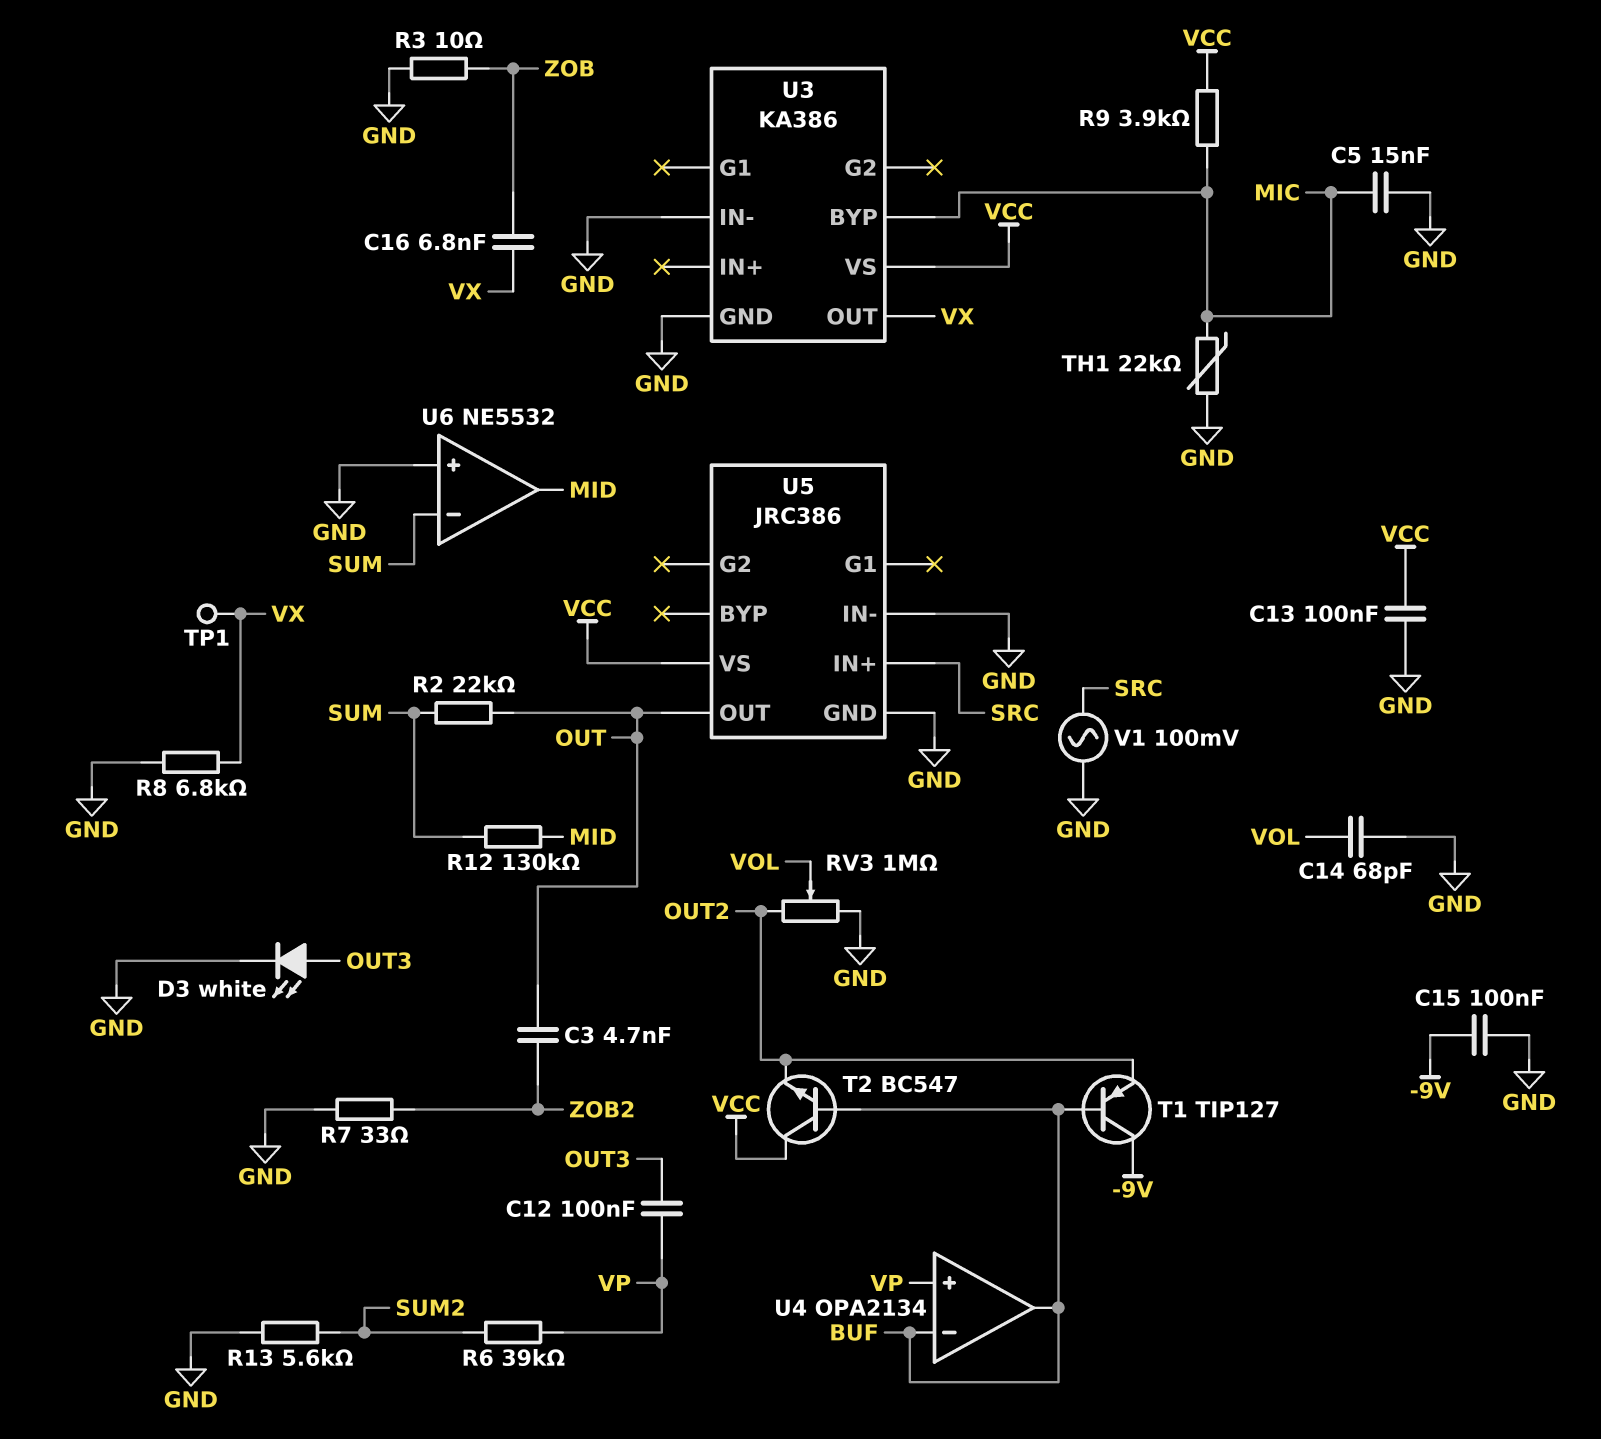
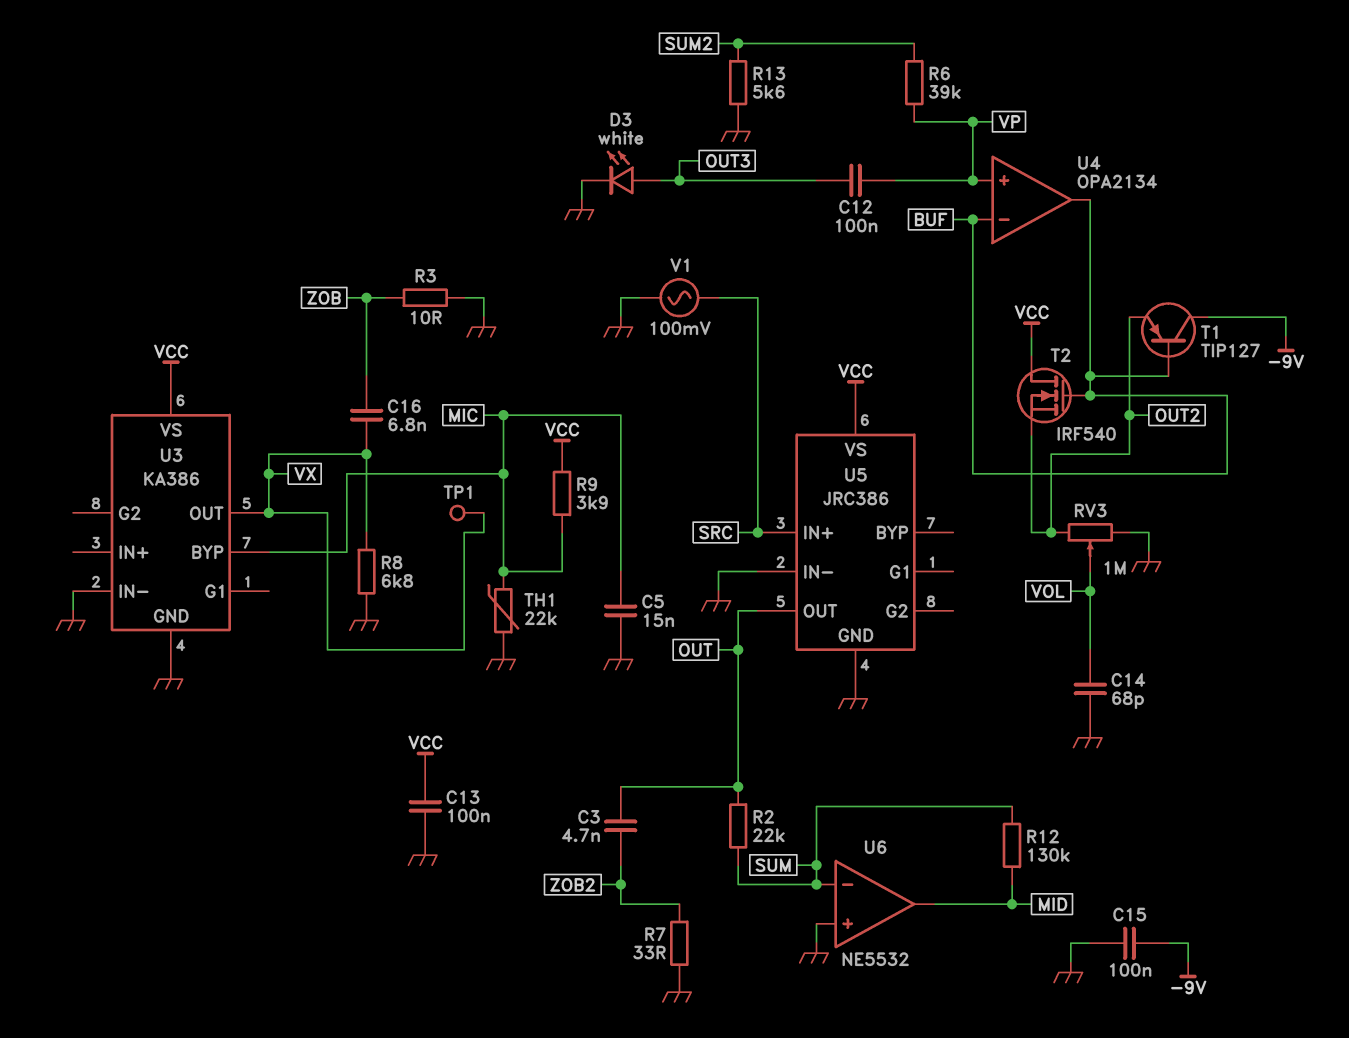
T2: NPN BC547 (B BUF, C VCC, E OUT2) -> NMOS IRF540 (G BUF, D VCC, S OUT2)

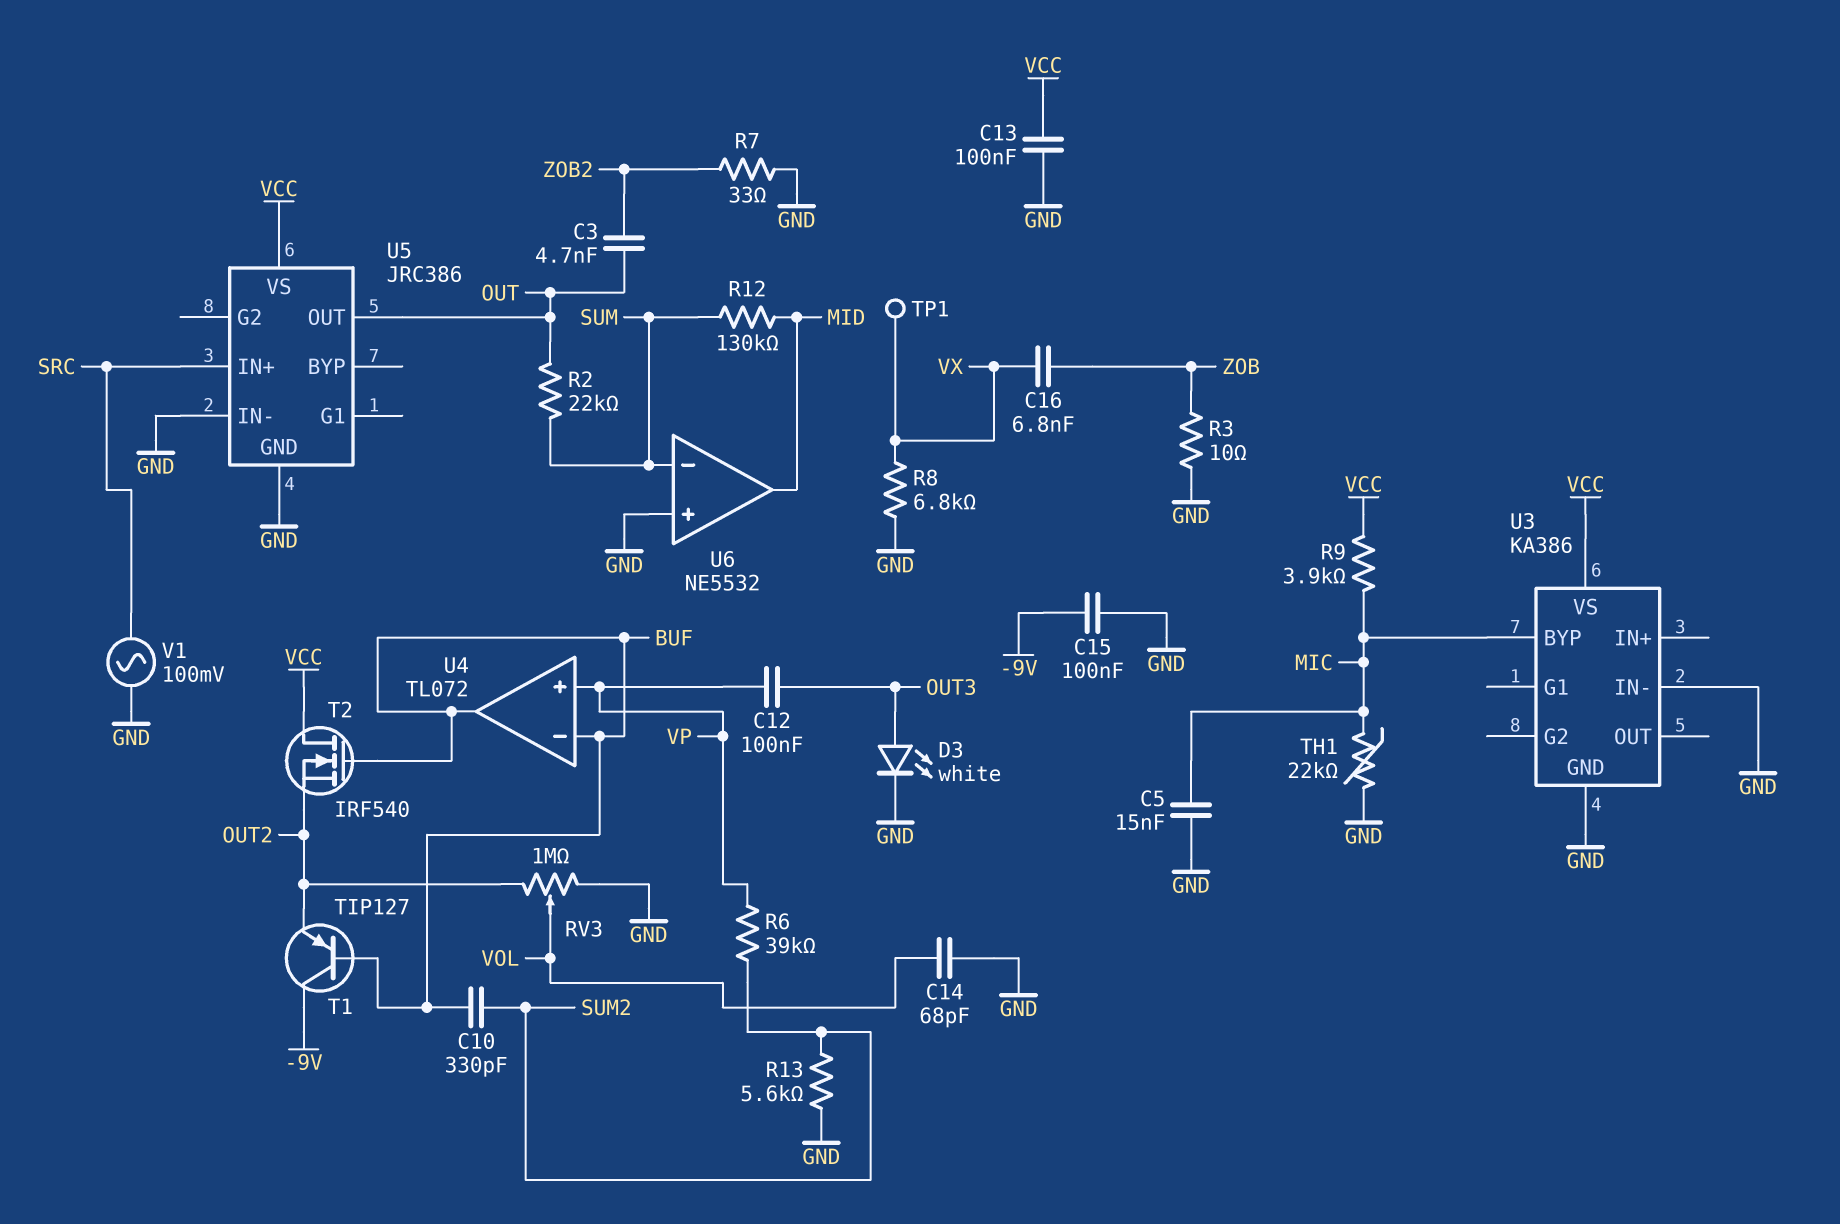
C10: none -> 330pF (BUF, SUM2)
U3 pin OUT: VX -> none
U4: OPA2134 -> TL072

